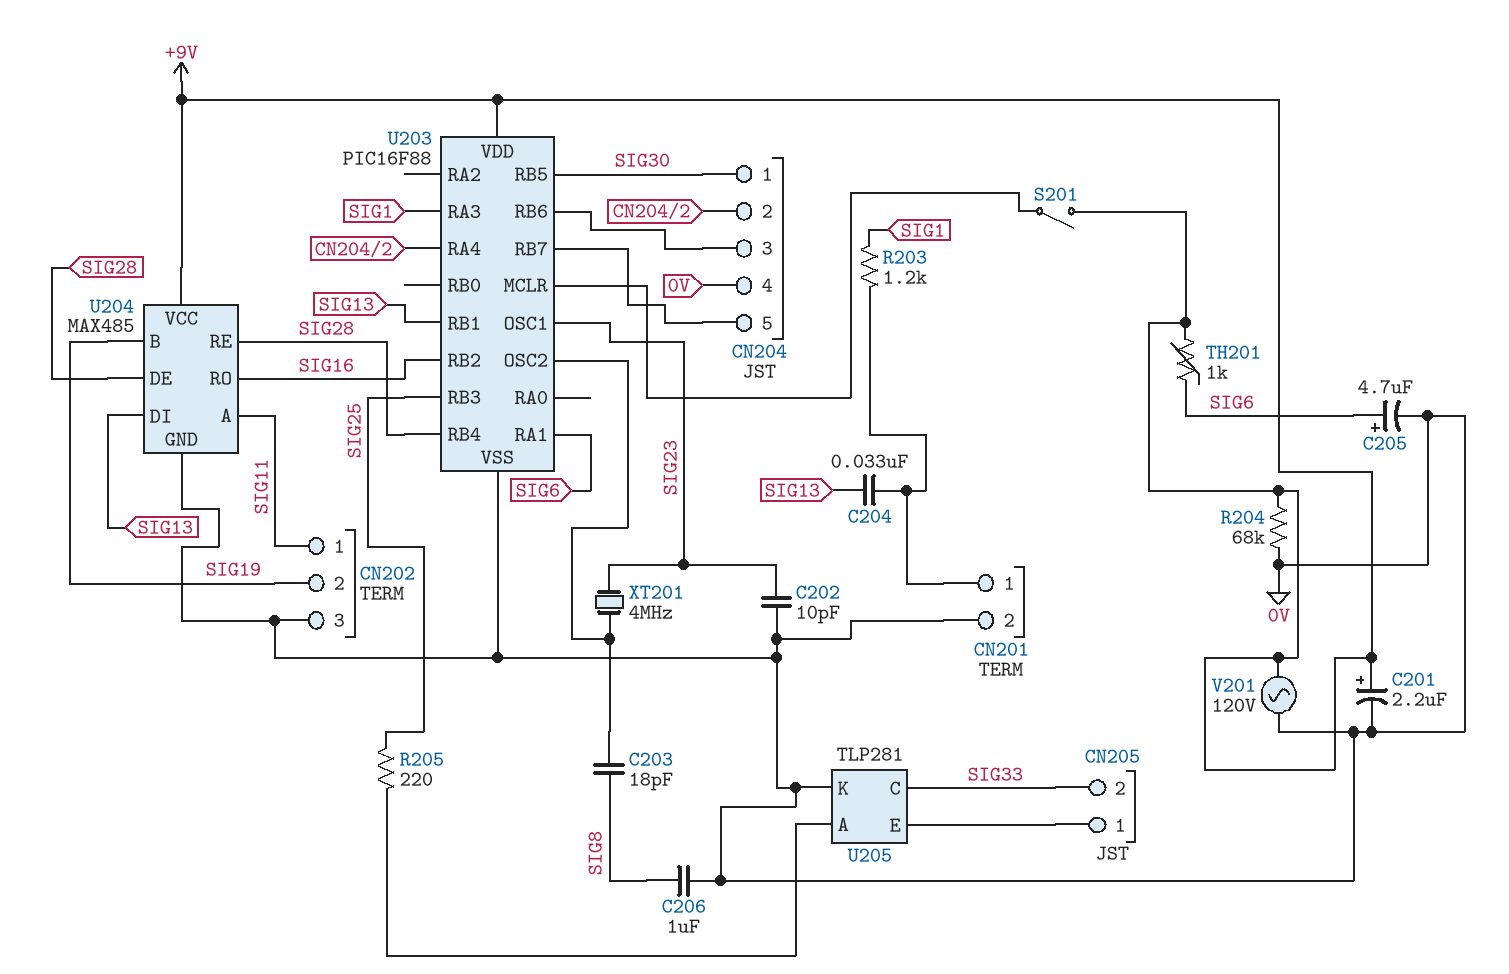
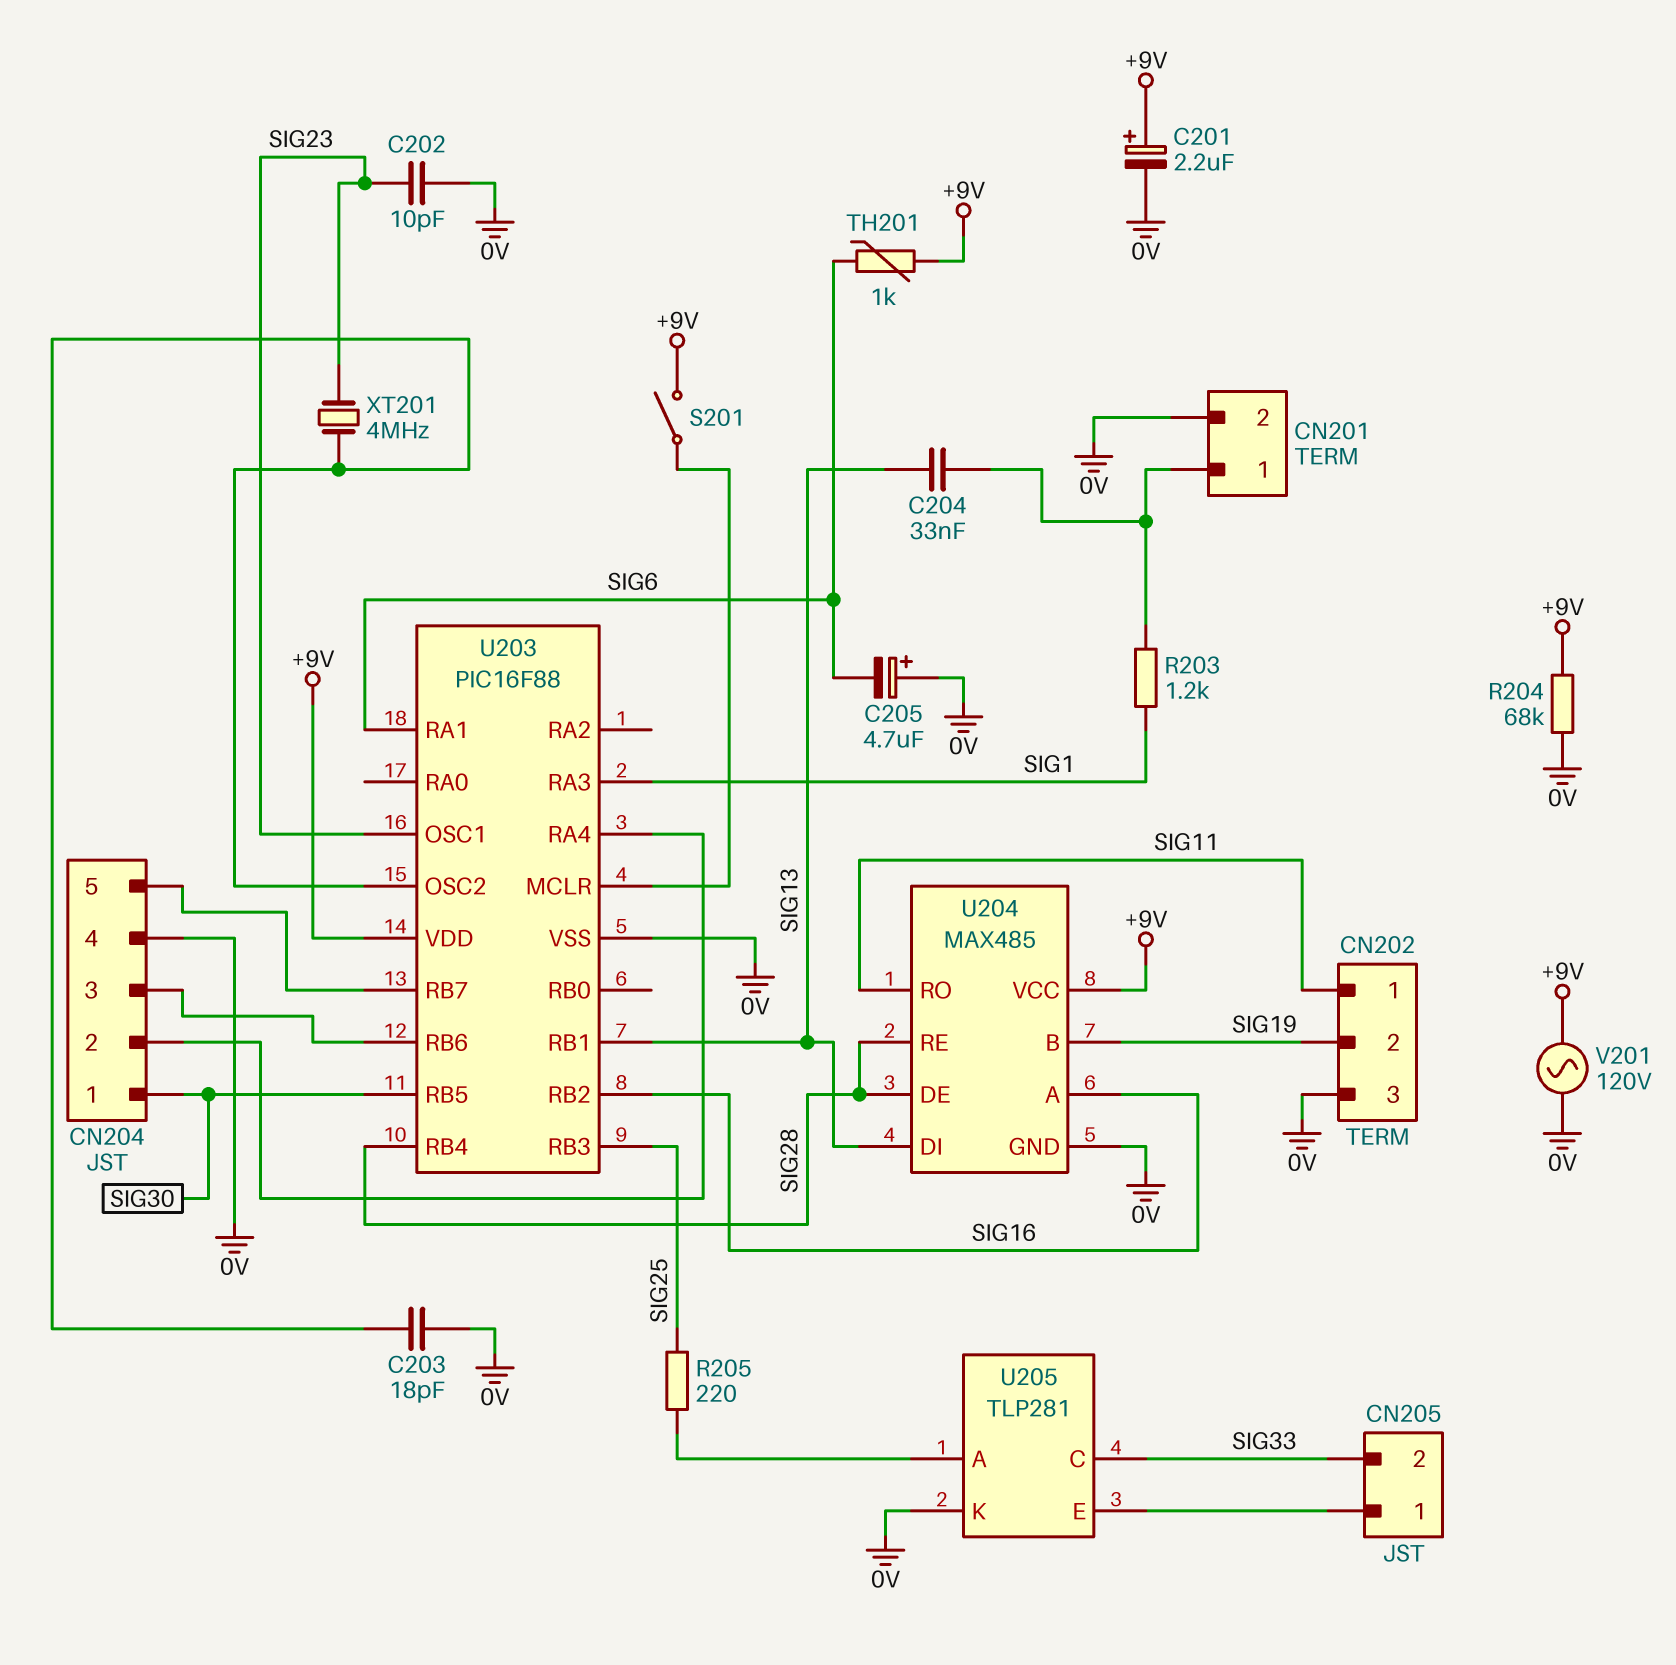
C203: 18pF (SIG8, U203/OSC2) -> 18pF (0V, U203/OSC2)
C205: 4.7uF (plus SIG6, minus 0V) -> 4.7uF (plus 0V, minus SIG6)
C206: 1uF (0V, SIG8) -> none
U204 pin A: SIG11 -> SIG16
U204 pin RO: SIG16 -> SIG11

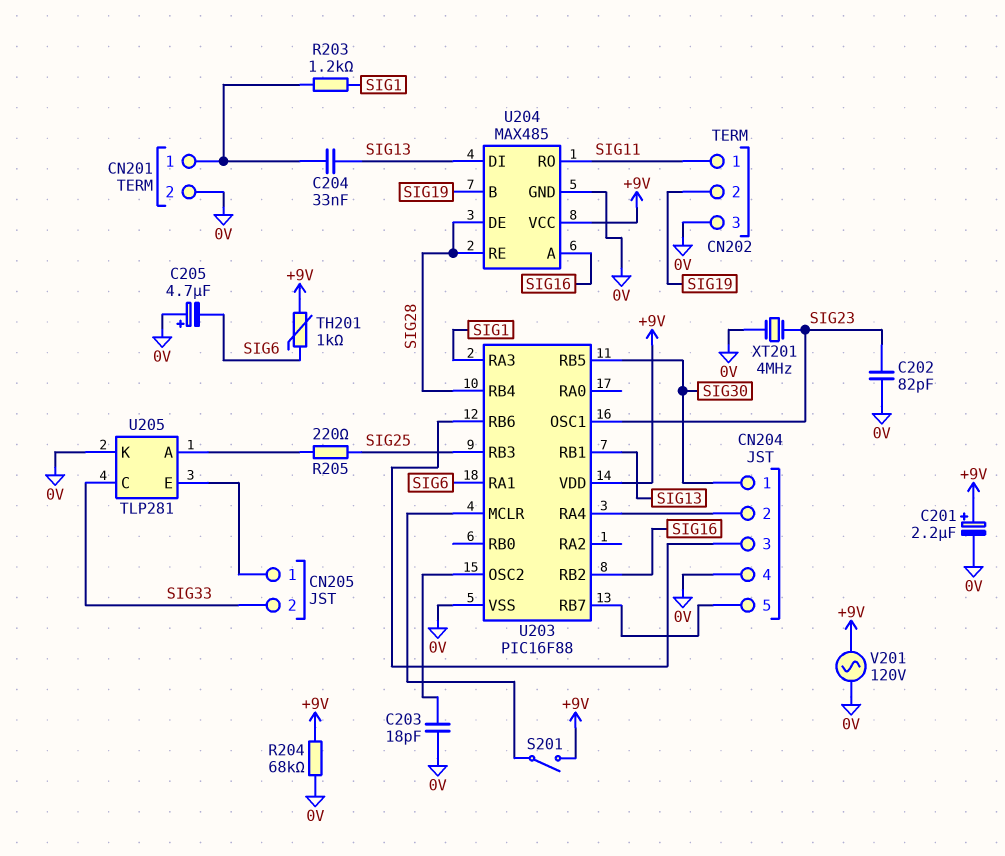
C202: 10pF (0V, SIG23) -> 82pF (0V, SIG23)
XT201: 4MHz (SIG23, U203/OSC2) -> 4MHz (0V, SIG23)

